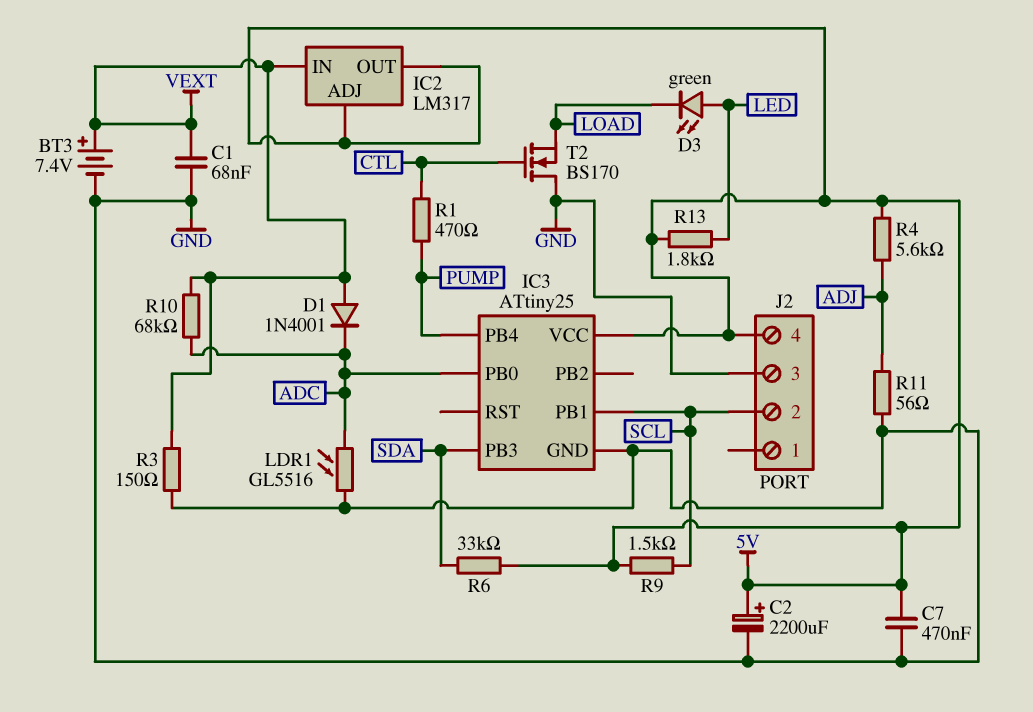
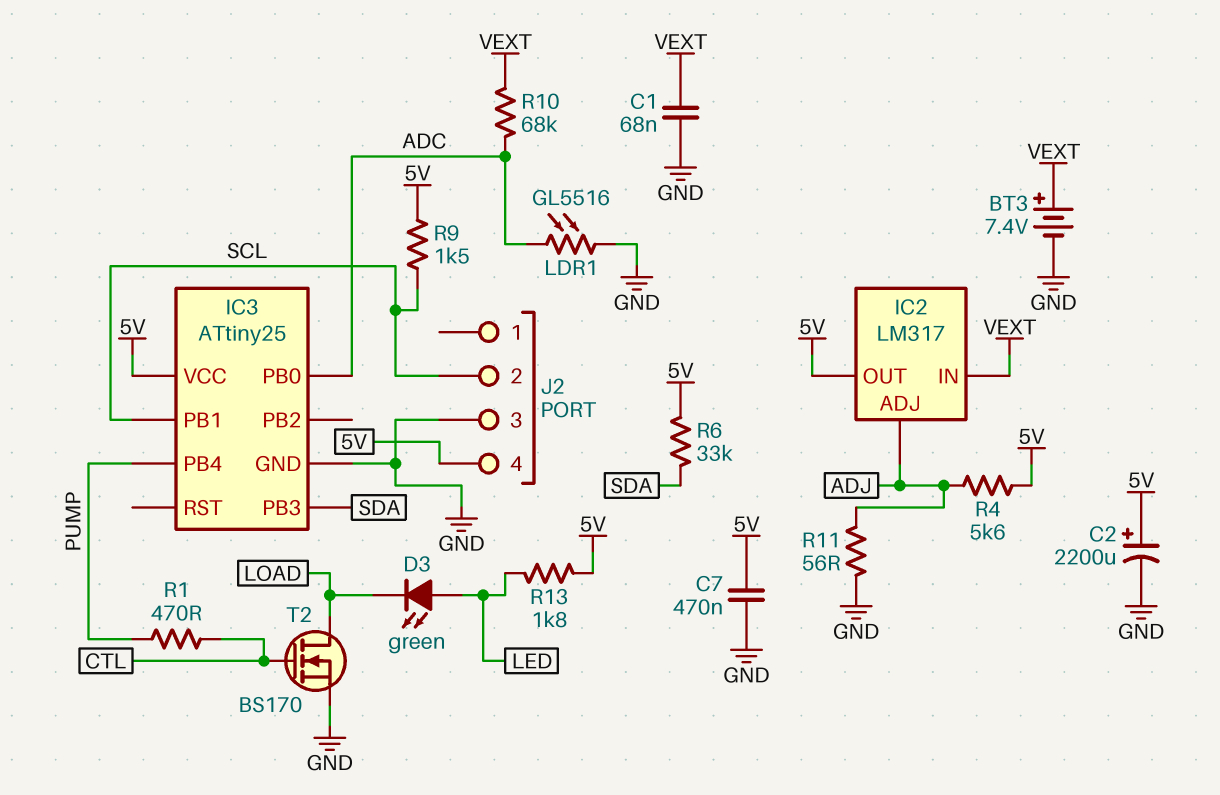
D1: diode 1N4001 (A VEXT, K ADC) -> none
IC2 pin ADJ: 5V -> ADJ
R3: 150 (GND, VEXT) -> none
T2: NMOS BS170 (G CTL, D GND, S LOAD) -> NMOS BS170 (G CTL, D LOAD, S GND)

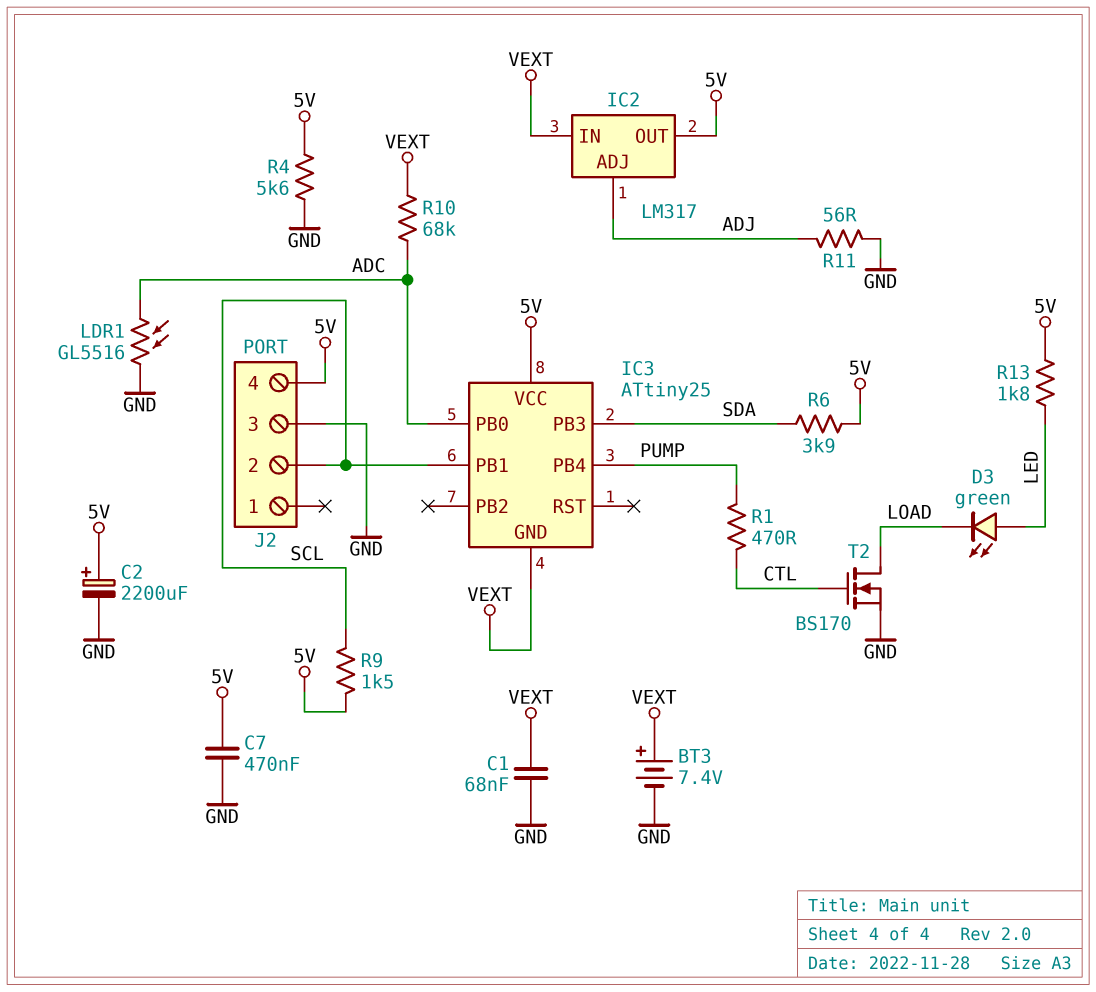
IC3 pin GND: GND -> VEXT
R4: 5.6k (5V, ADJ) -> 5.6k (5V, GND)
R6: 33k (5V, SDA) -> 3.9k (5V, SDA)

